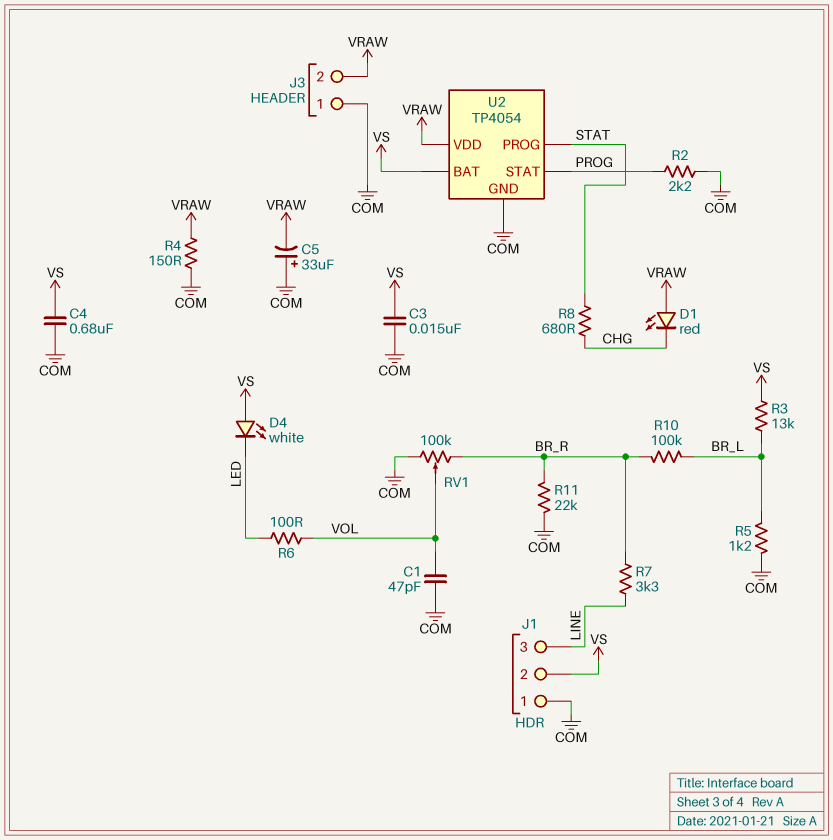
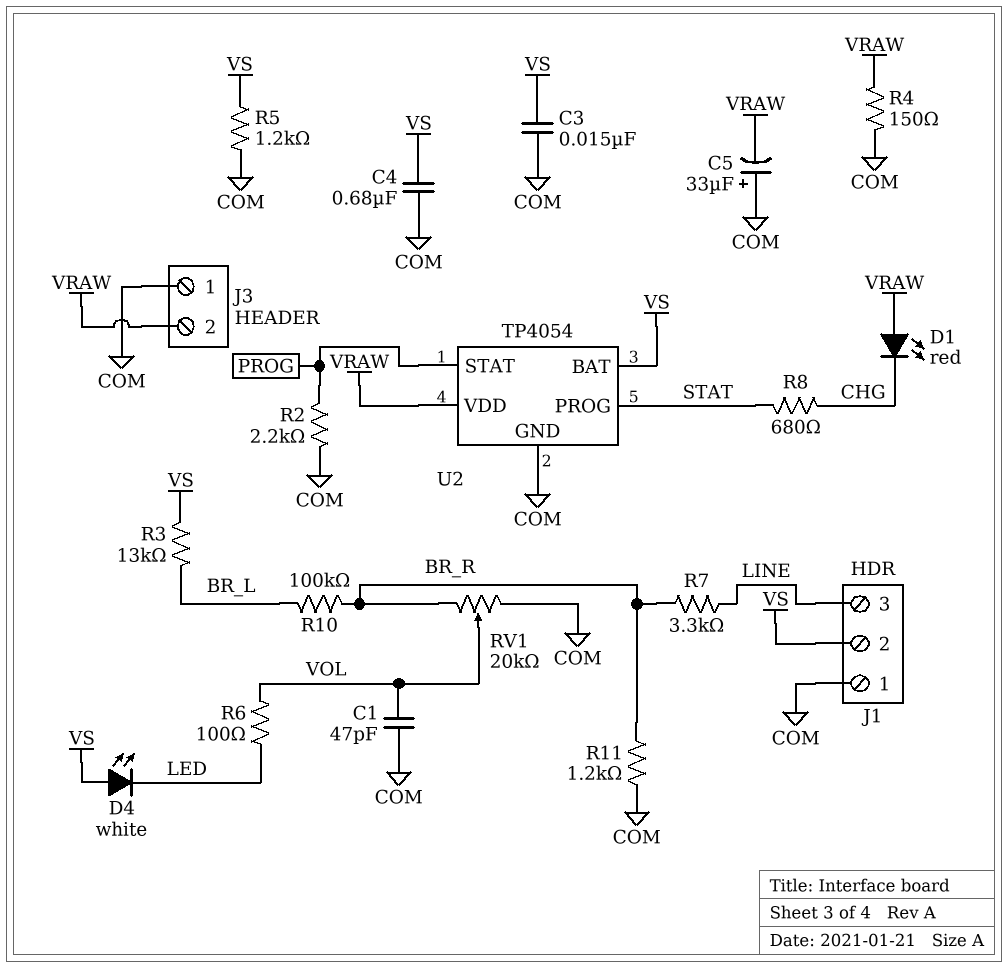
R5: 1.2k (BR_L, COM) -> 1.2k (COM, VS)
R11: 22k (BR_R, COM) -> 1.2k (BR_R, COM)
RV1: 100k (BR_R, COM, wiper VOL) -> 20k (BR_R, COM, wiper VOL)

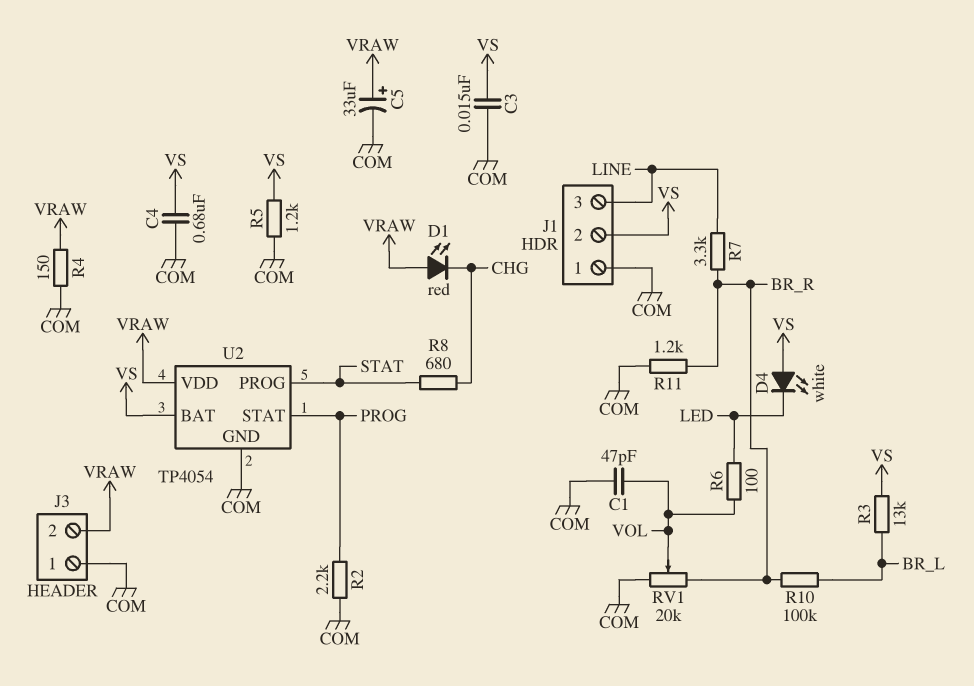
C5: 33uF (plus COM, minus VRAW) -> 33uF (plus VRAW, minus COM)

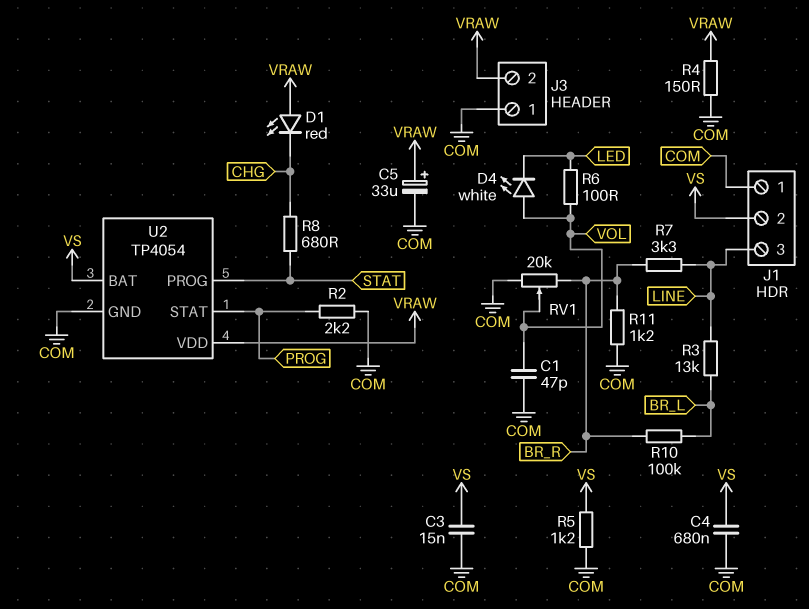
D4: LED white (A VS, K LED) -> LED white (A VOL, K LED)
R3: 13k (BR_L, VS) -> 13k (BR_L, LINE)

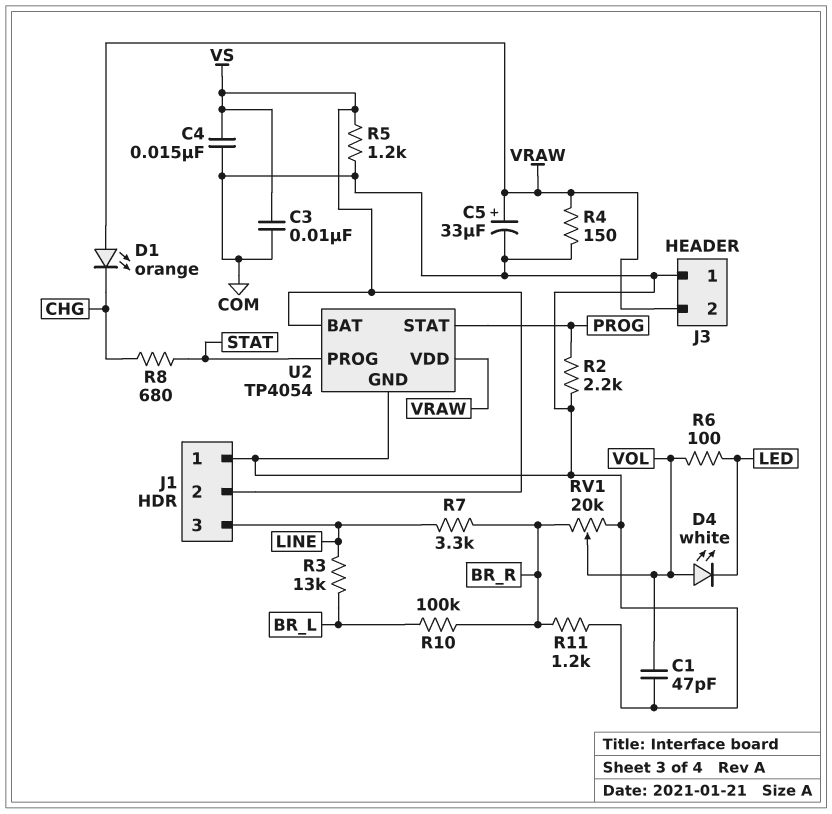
C3: 15nF (COM, VS) -> 10nF (COM, VS)
C4: 680nF (COM, VS) -> 15nF (COM, VS)
D1: LED red (A VRAW, K CHG) -> LED orange (A VRAW, K CHG)

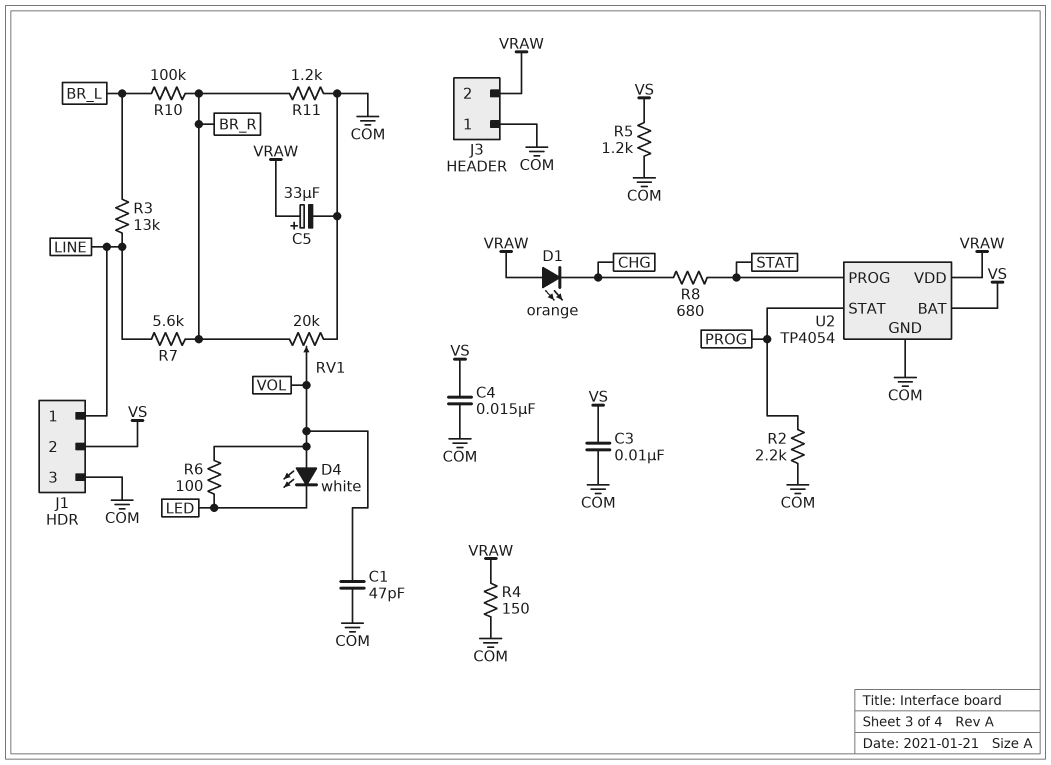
J1 pin 1: COM -> LINE
J1 pin 3: LINE -> COM
R7: 3.3k (BR_R, LINE) -> 5.6k (BR_R, LINE)

